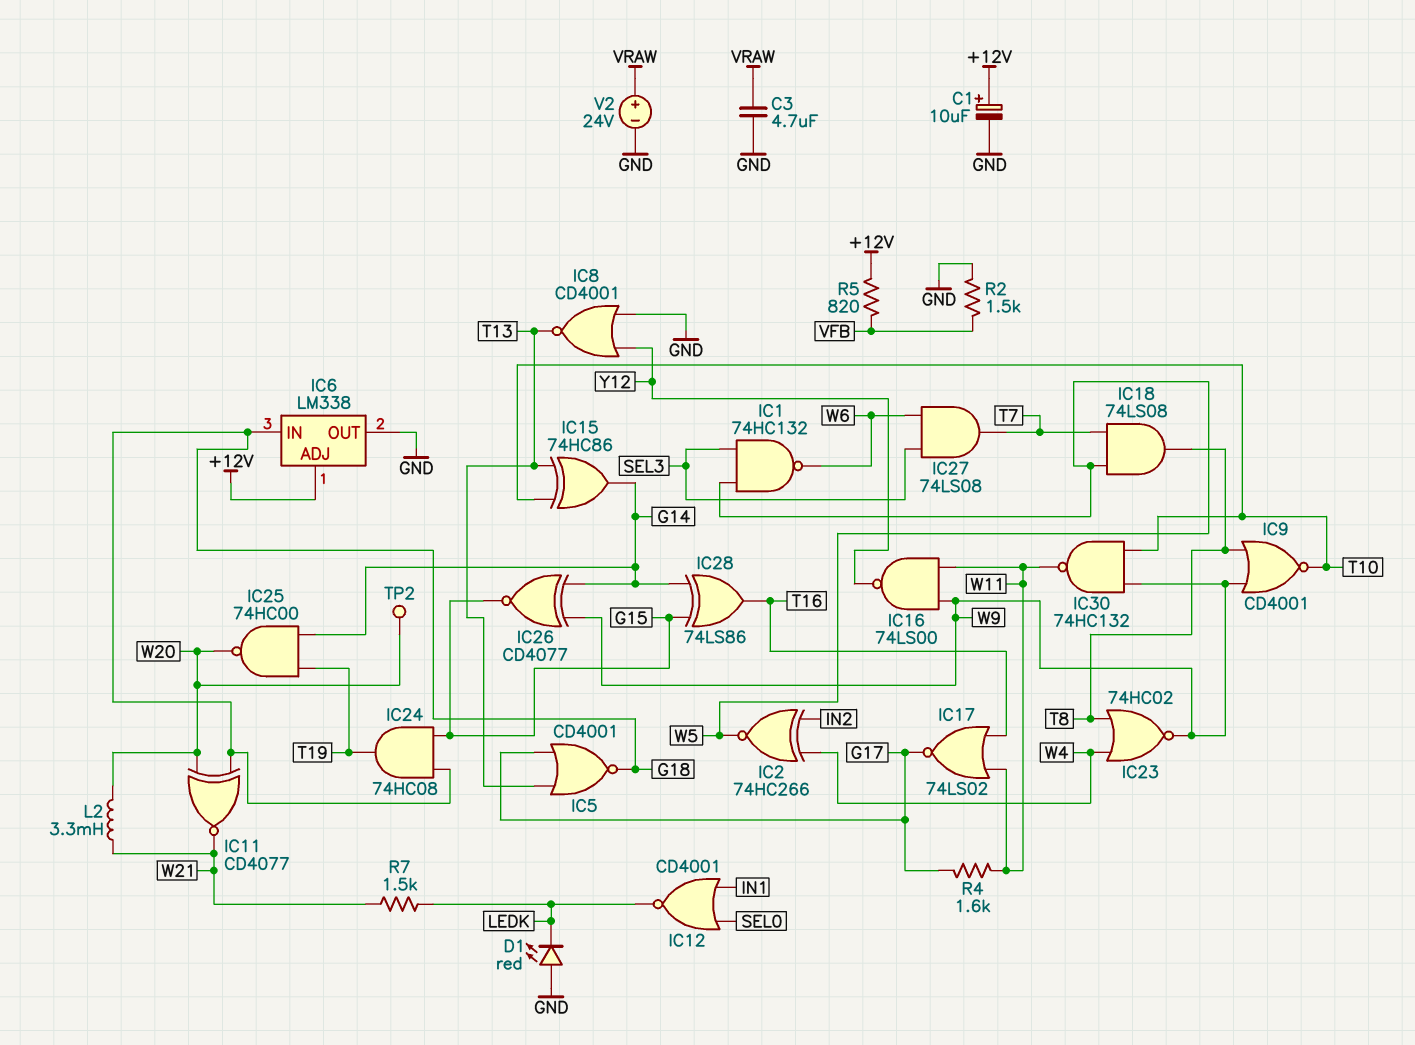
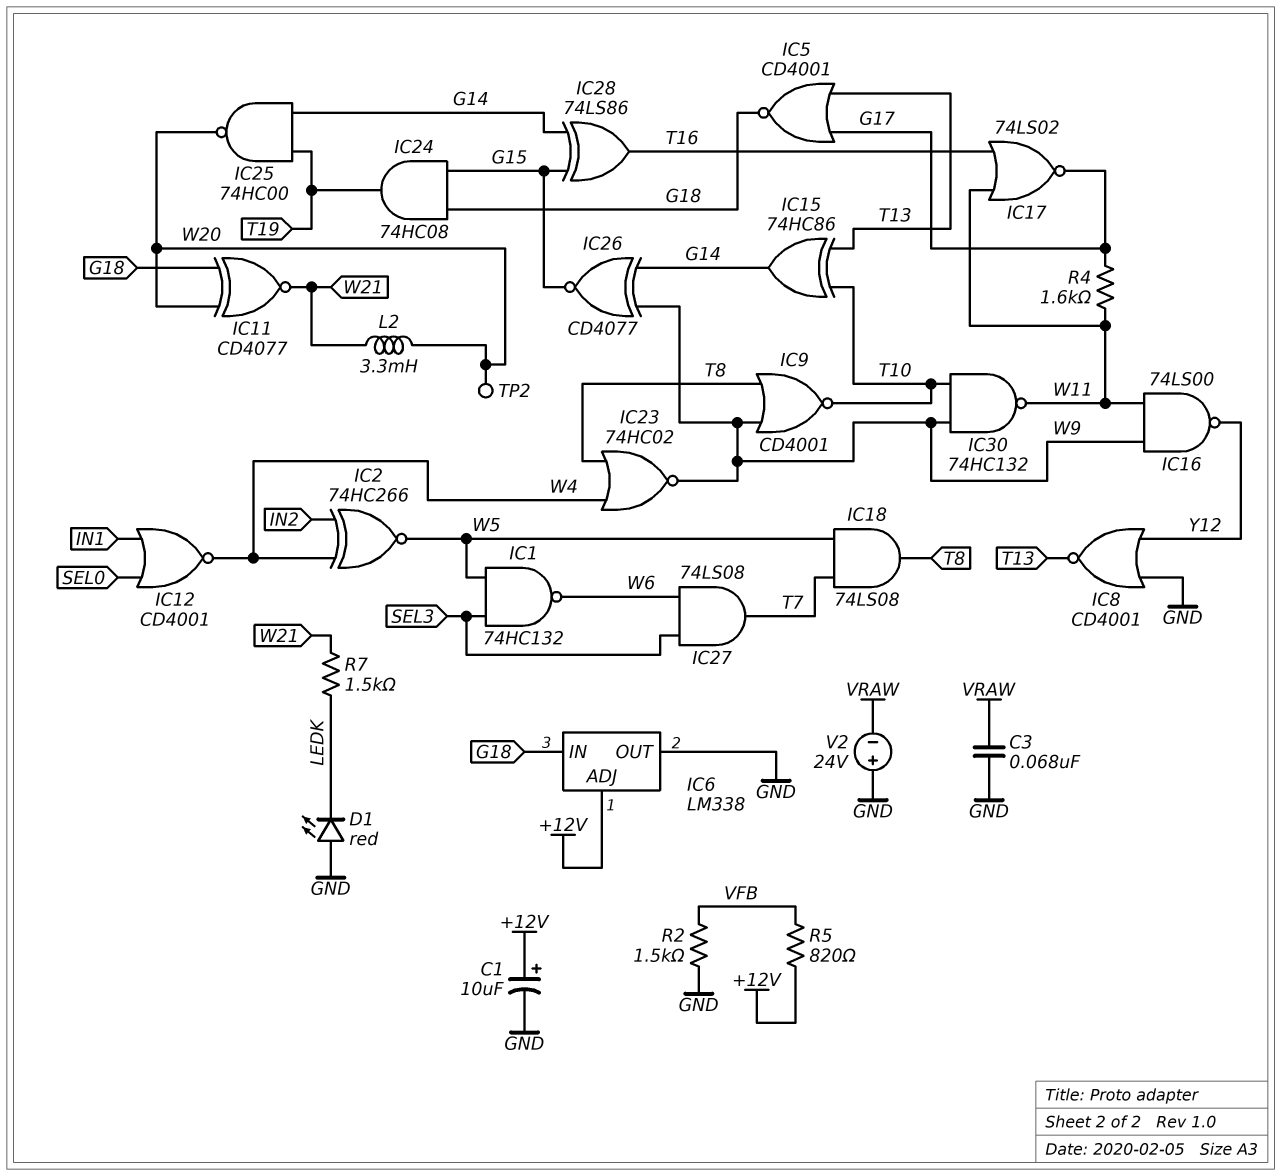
C3: 4.7uF (GND, VRAW) -> 68nF (GND, VRAW)
IC12: NOR CD4001 (in IN1, in SEL0, out LEDK) -> NOR CD4001 (in IN1, in SEL0, out W4)
V2: 24V (plus VRAW, minus GND) -> 24V (plus GND, minus VRAW)

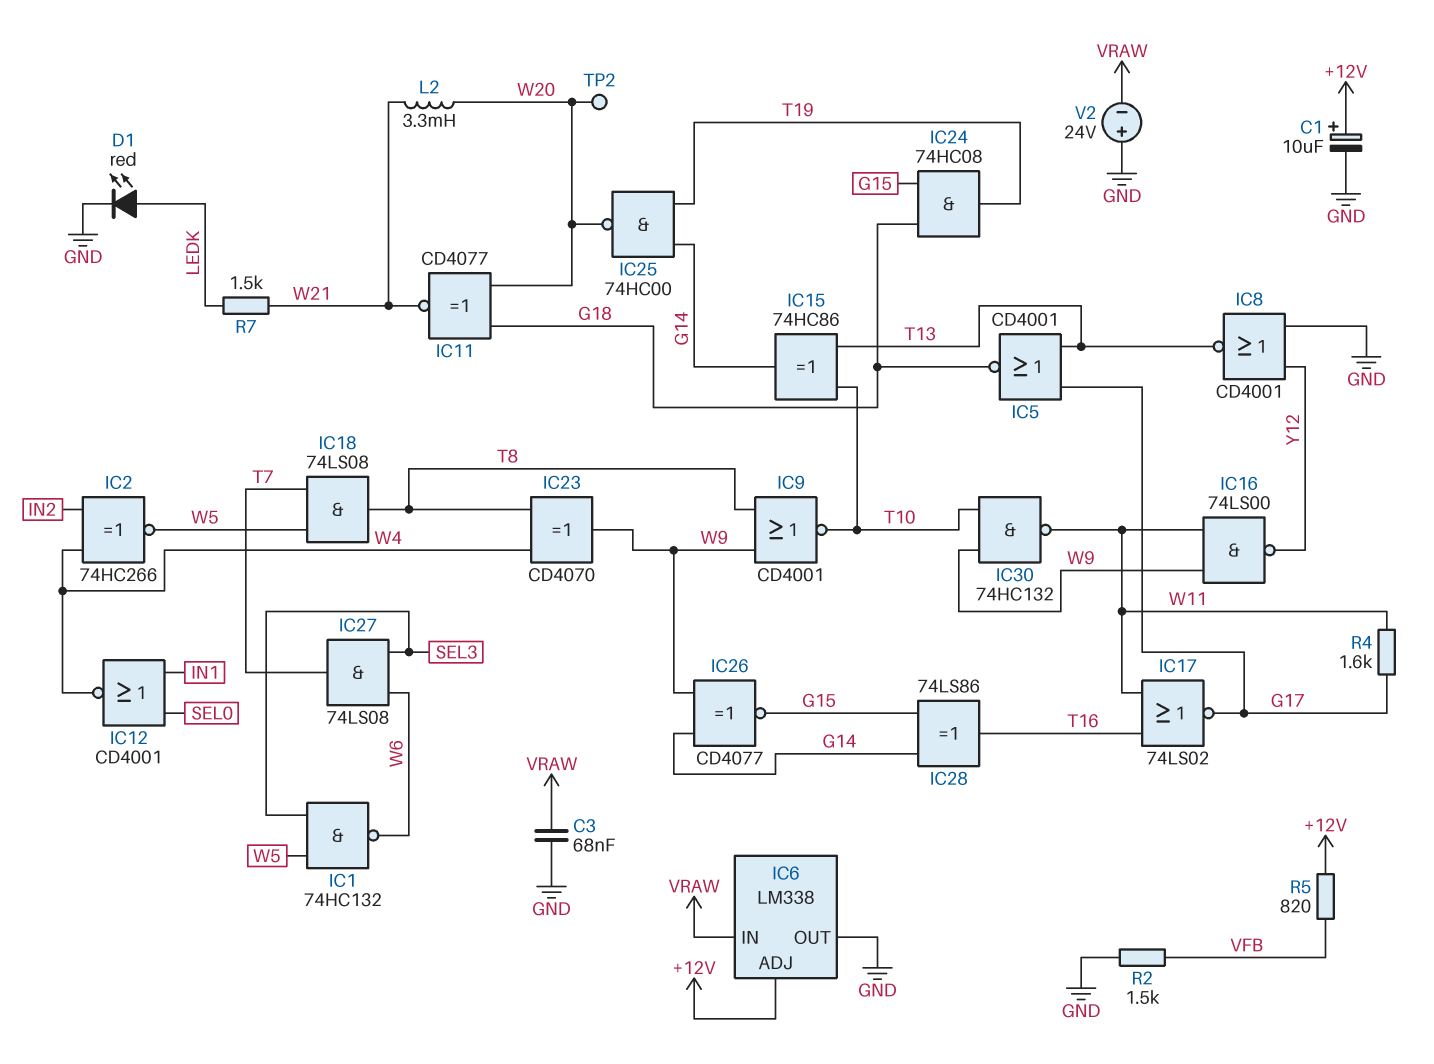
D1: LED red (A GND, K LEDK) -> LED red (A LEDK, K GND)
IC6 pin IN: G18 -> VRAW
IC23: NOR 74HC02 (in T8, in W4, out W9) -> XOR CD4070 (in T8, in W4, out W9)

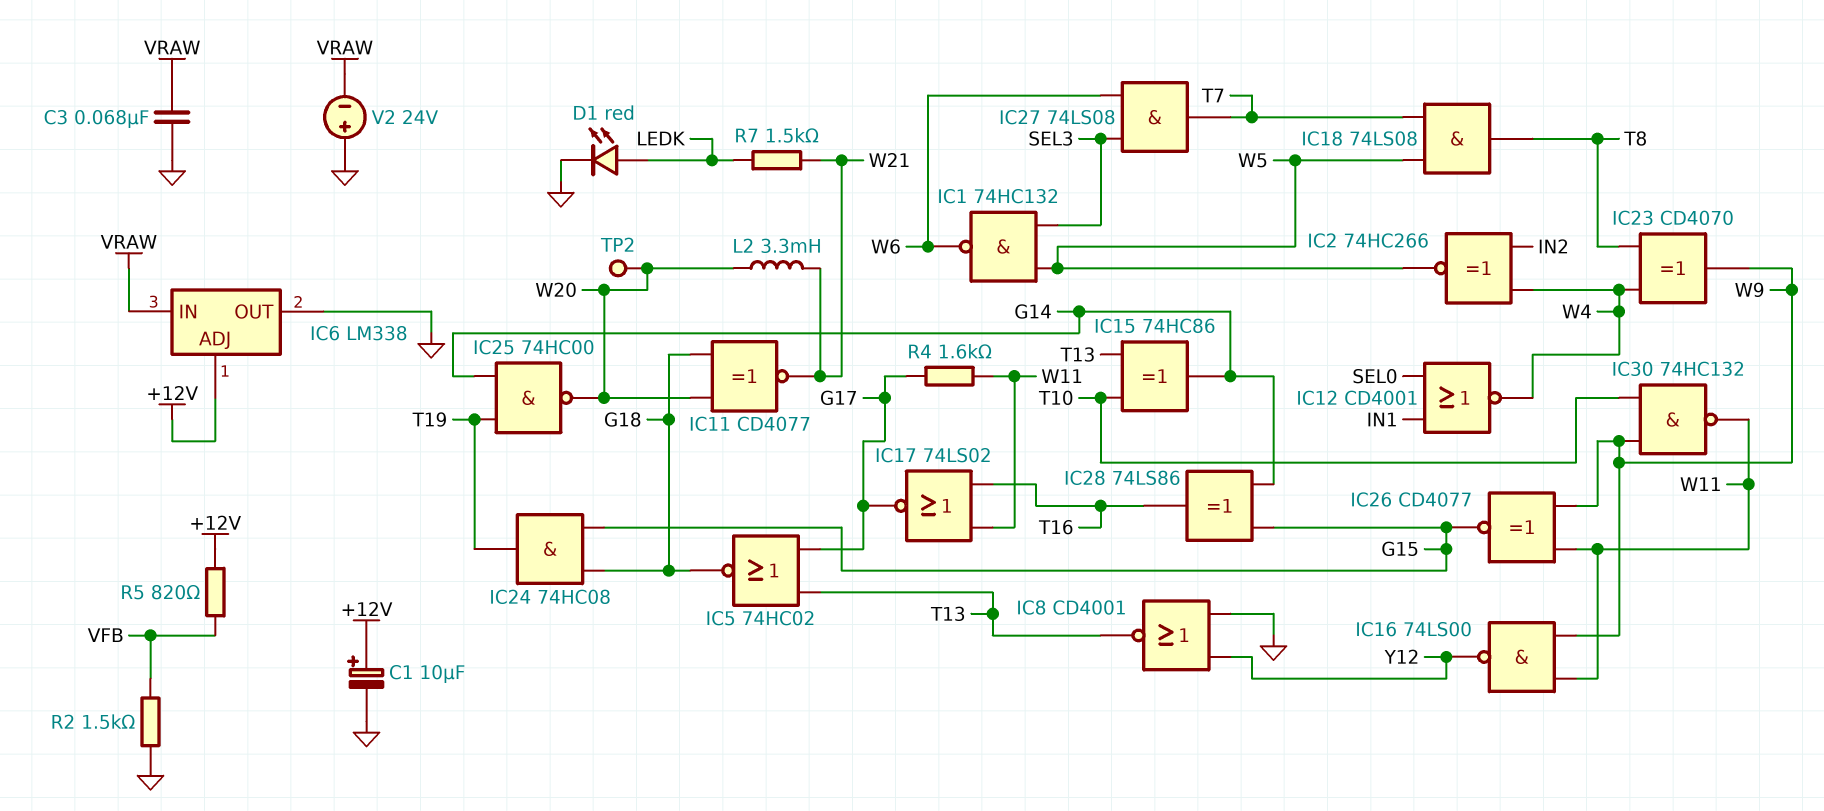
IC5: NOR CD4001 (in G17, in T13, out G18) -> NOR 74HC02 (in G17, in T13, out G18)
IC9: NOR CD4001 (in T8, in W9, out T10) -> none
IC26: XNOR CD4077 (in G14, in W9, out G15) -> XNOR CD4077 (in W9, in W11, out G15)

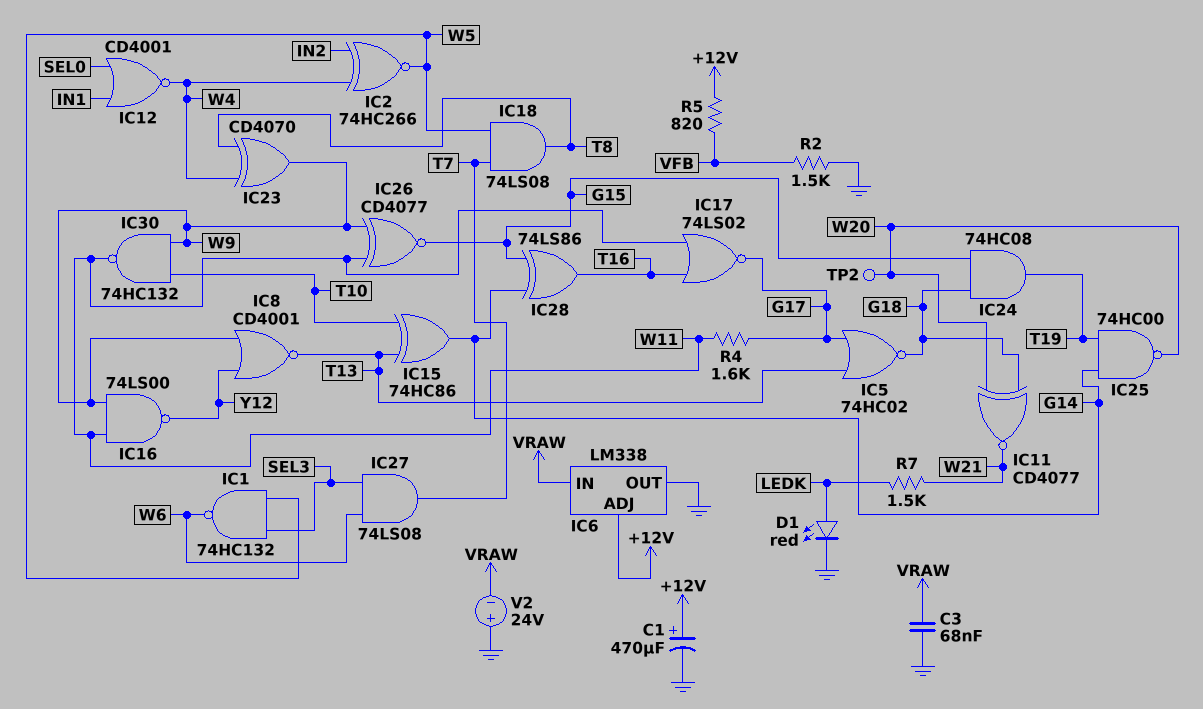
C1: 10uF (plus +12V, minus GND) -> 470uF (plus +12V, minus GND)
IC8: NOR CD4001 (in GND, in Y12, out T13) -> NOR CD4001 (in W9, in Y12, out T13)
L2: 3.3mH (W20, W21) -> none

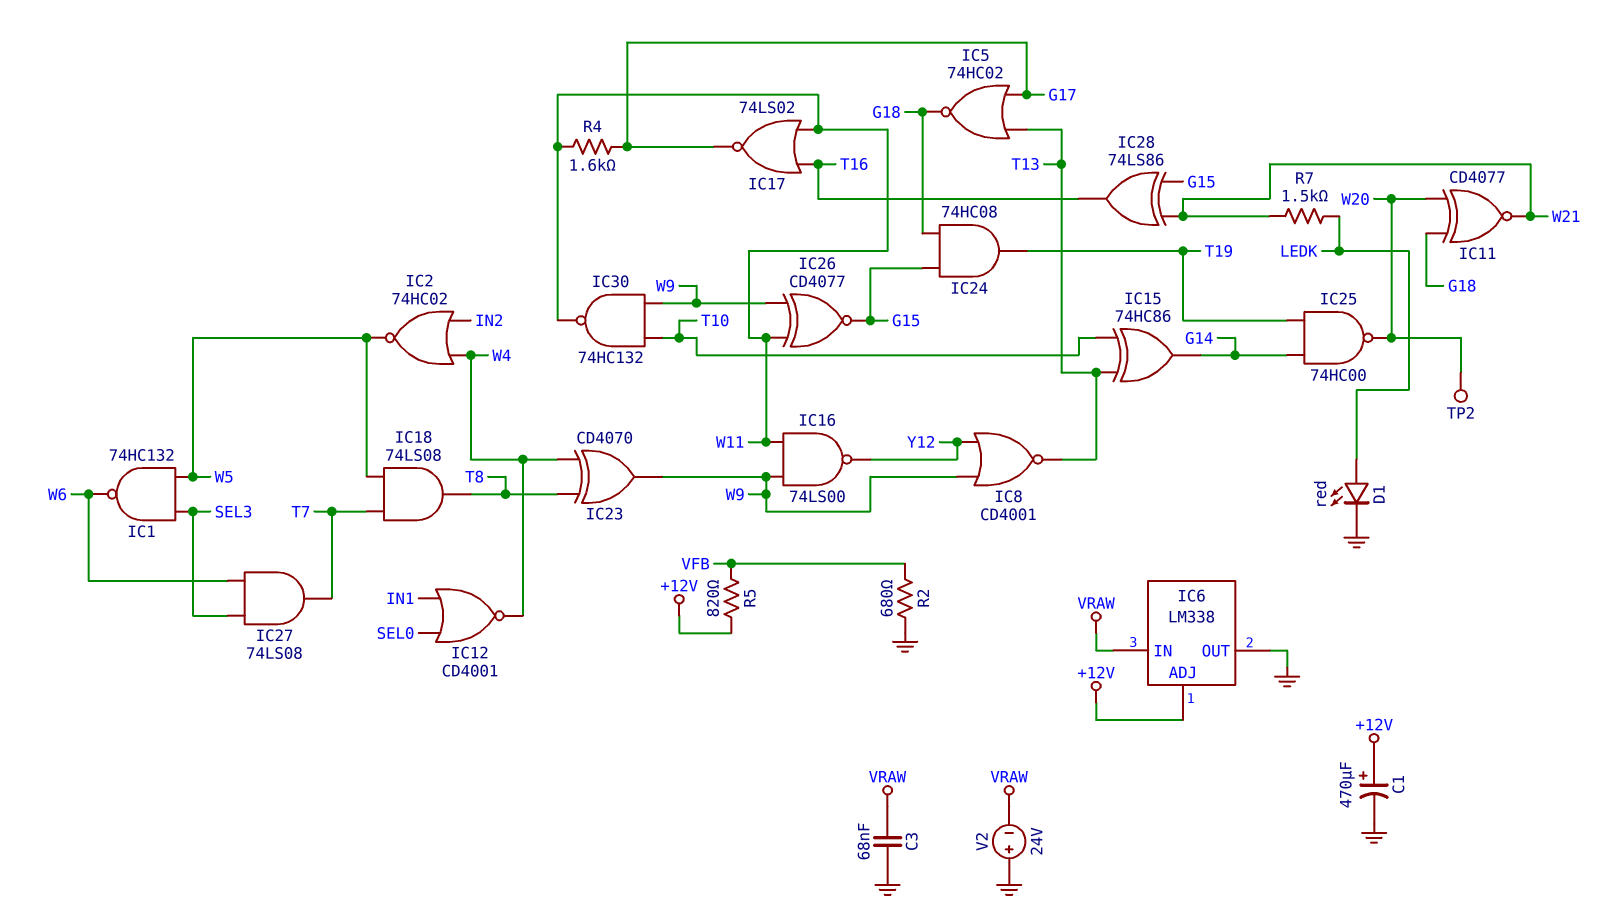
IC2: XNOR 74HC266 (in IN2, in W4, out W5) -> NOR 74HC02 (in IN2, in W4, out W5)
IC28: XOR 74LS86 (in G14, in G15, out T16) -> XOR 74LS86 (in G15, in W21, out T16)
R2: 1.5k (GND, VFB) -> 680 (GND, VFB)

